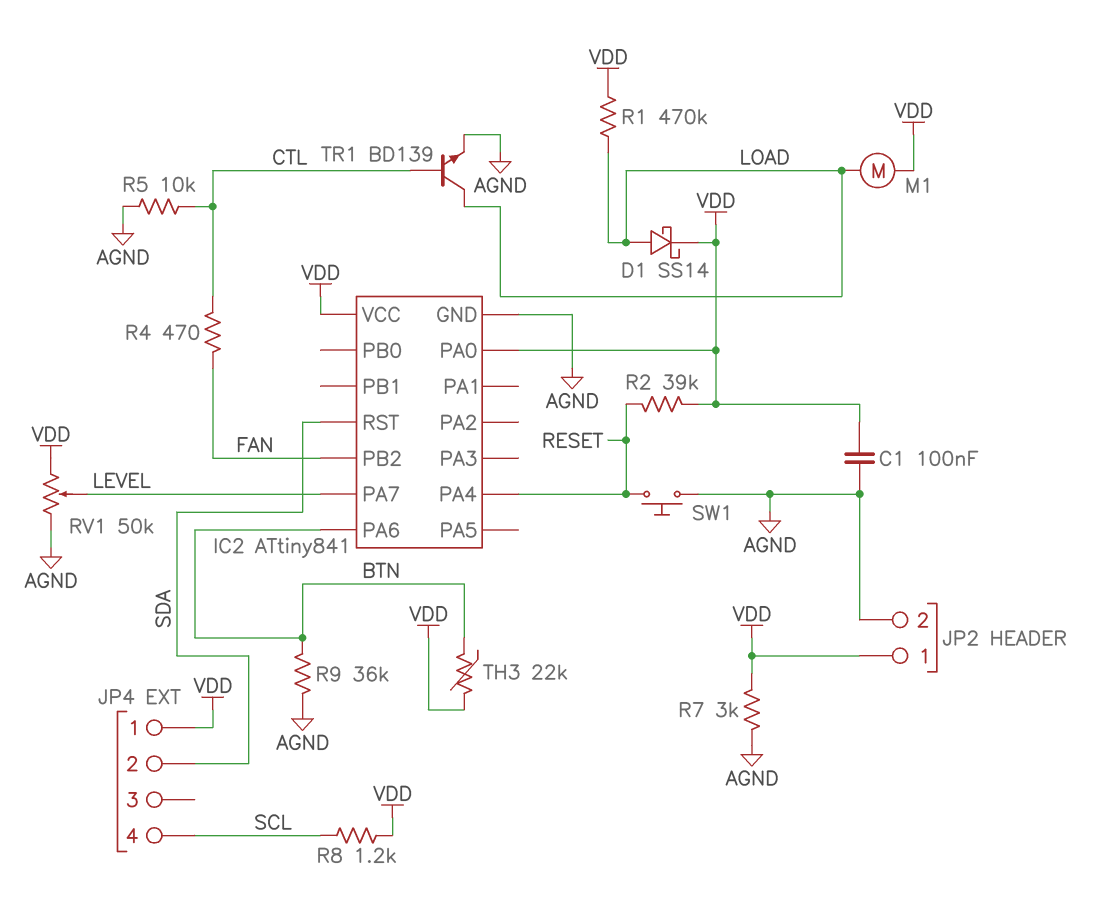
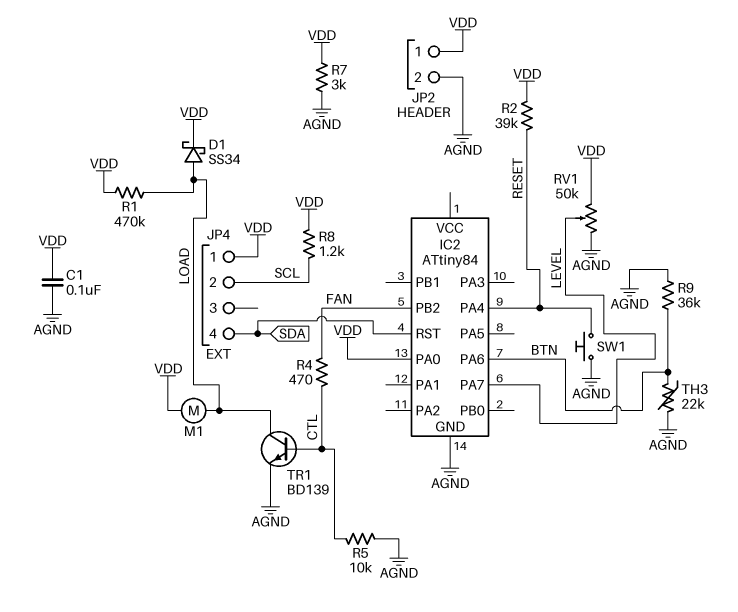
D1: schottky SS14 (A LOAD, K VDD) -> schottky SS34 (A LOAD, K VDD)
IC2: ATtiny841 -> ATtiny84
IC2 pin VCC: VDD -> none
JP4 pin 2: SDA -> SCL
JP4 pin 4: SCL -> SDA
TH3: 22k (BTN, VDD) -> 22k (AGND, BTN)

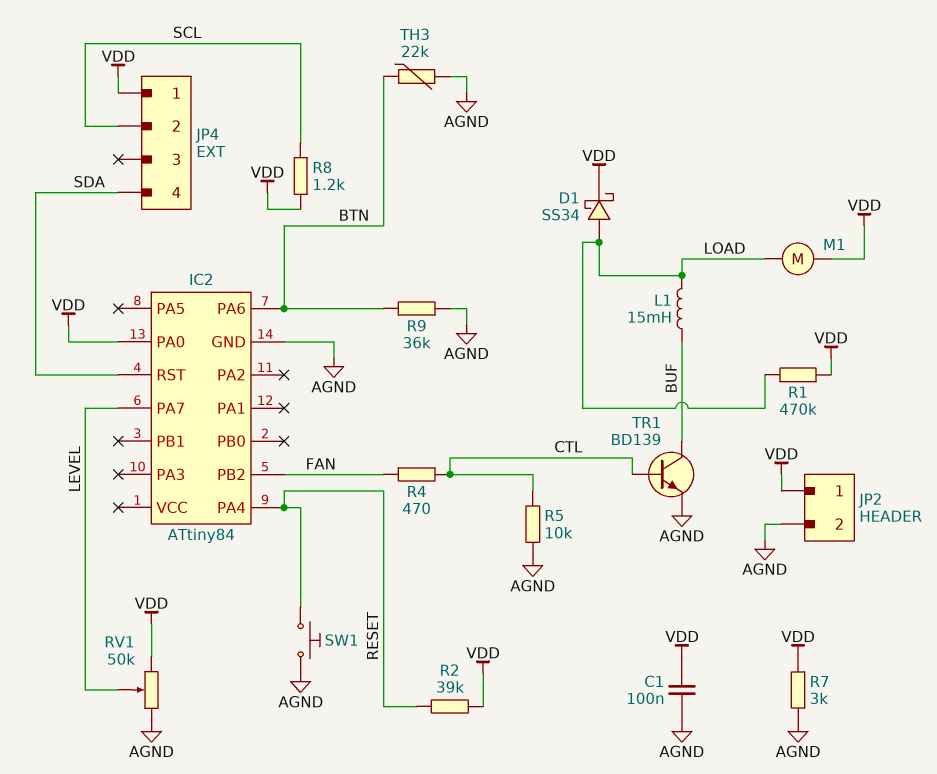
L1: none -> 15mH (BUF, LOAD)
TR1: NPN BD139 (B CTL, C LOAD, E AGND) -> NPN BD139 (B CTL, C BUF, E AGND)

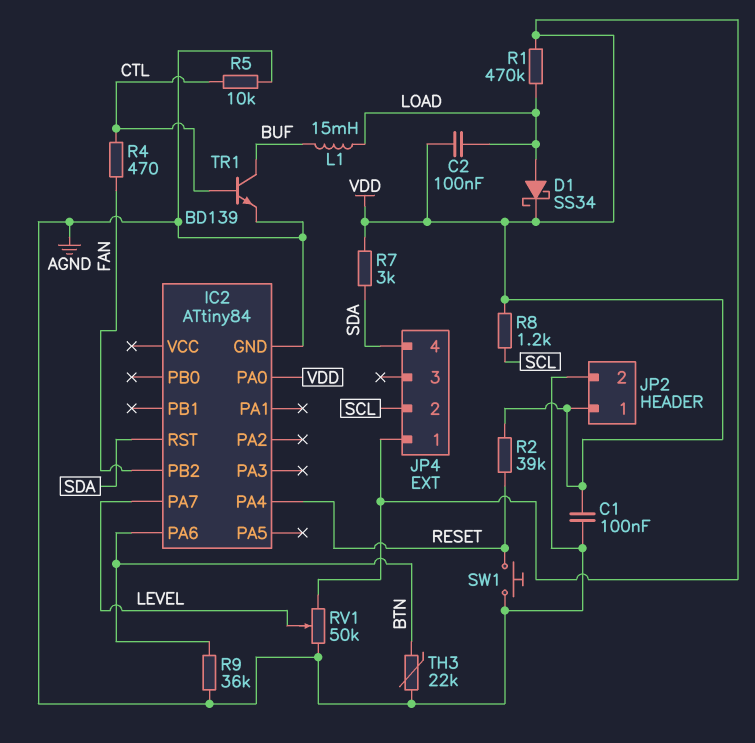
C2: none -> 100nF (LOAD, VDD)
M1: motor (LOAD, VDD) -> none
R7: 3k (AGND, VDD) -> 3k (SDA, VDD)

